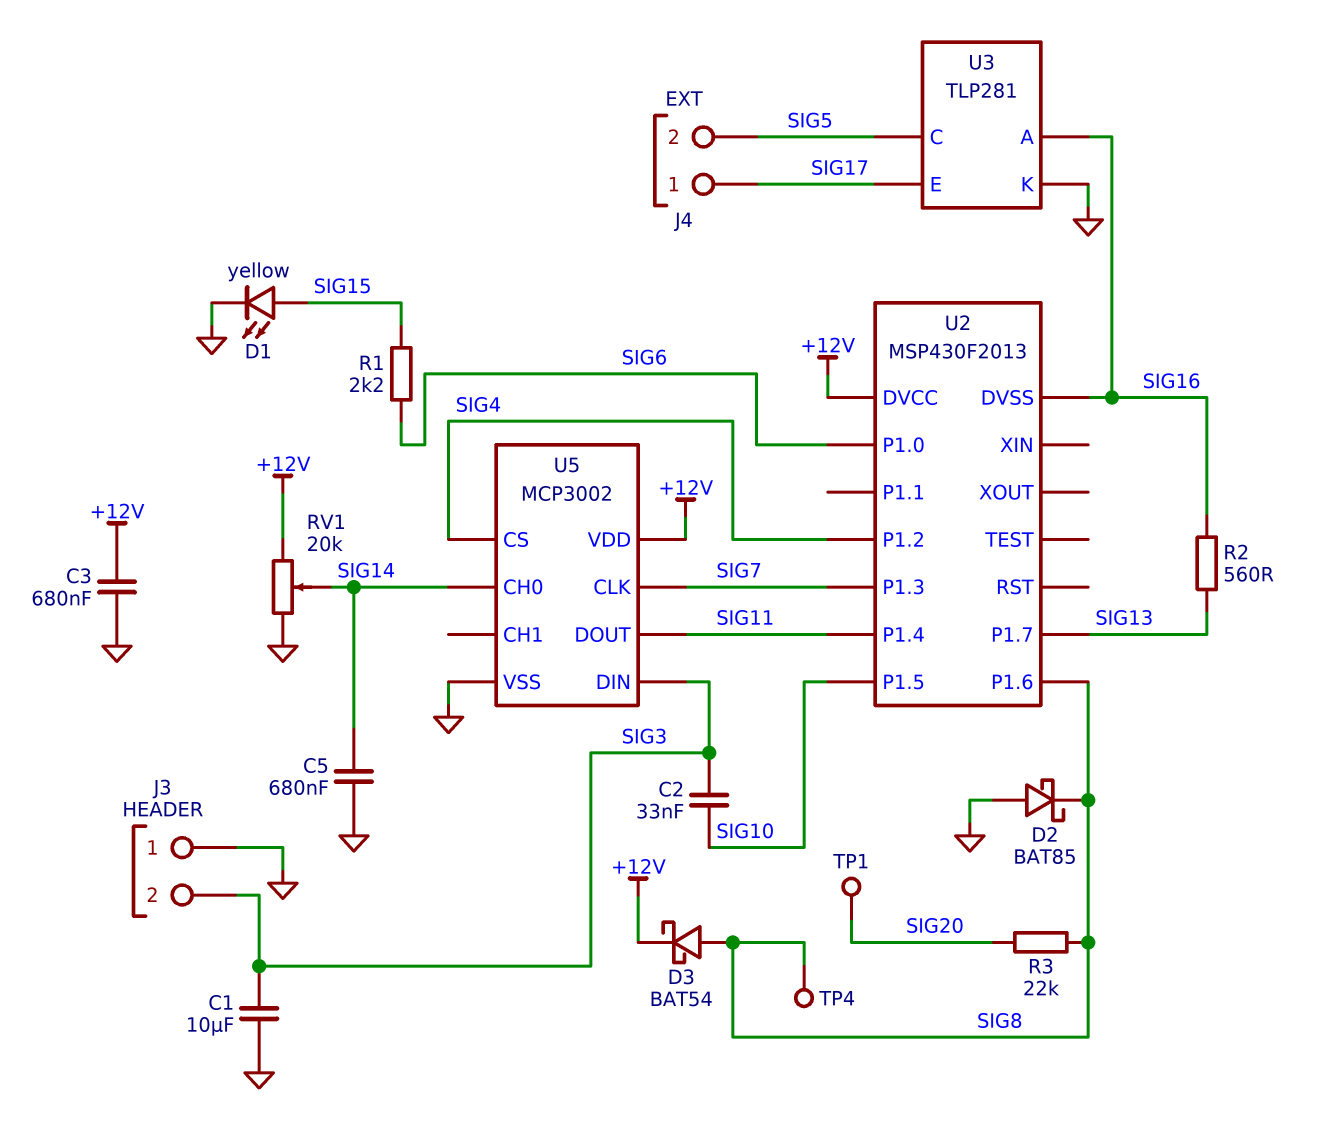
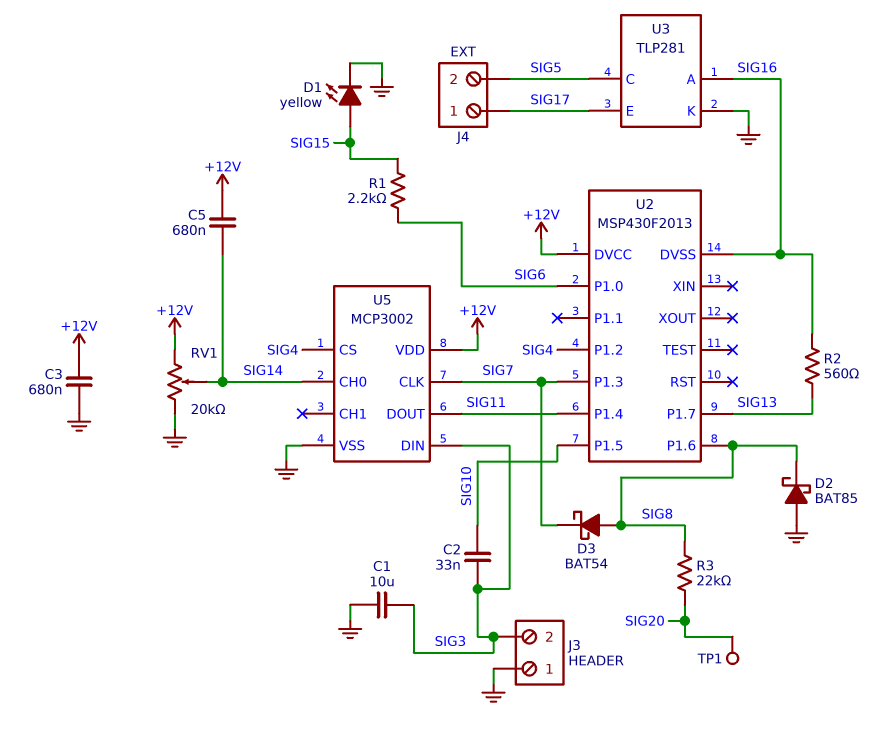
C5: 680nF (GND, SIG14) -> 680nF (+12V, SIG14)
D3: schottky BAT54 (A SIG8, K +12V) -> schottky BAT54 (A SIG8, K SIG7)
TP4: test point (SIG8) -> none

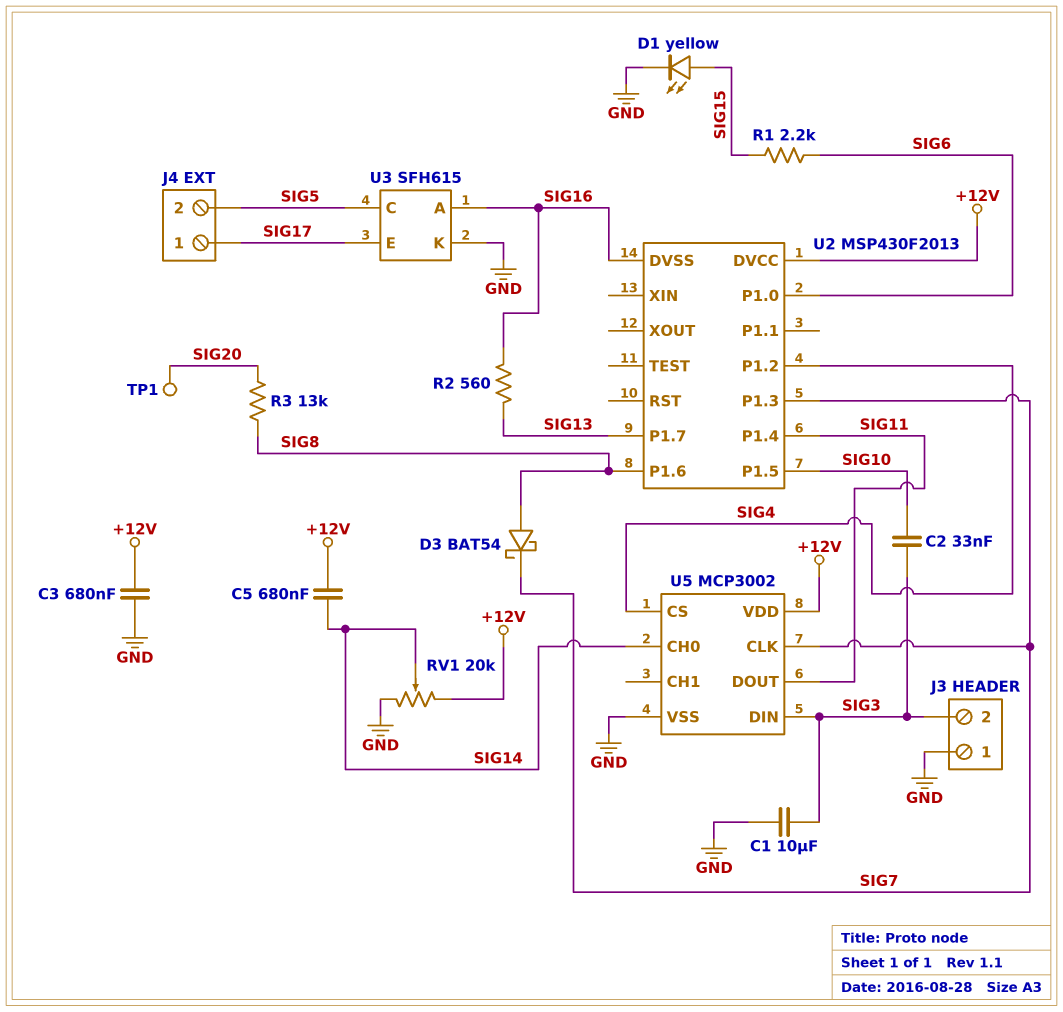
D2: schottky BAT85 (A GND, K SIG8) -> none
R3: 22k (SIG8, SIG20) -> 13k (SIG8, SIG20)
U3: TLP281 -> SFH615

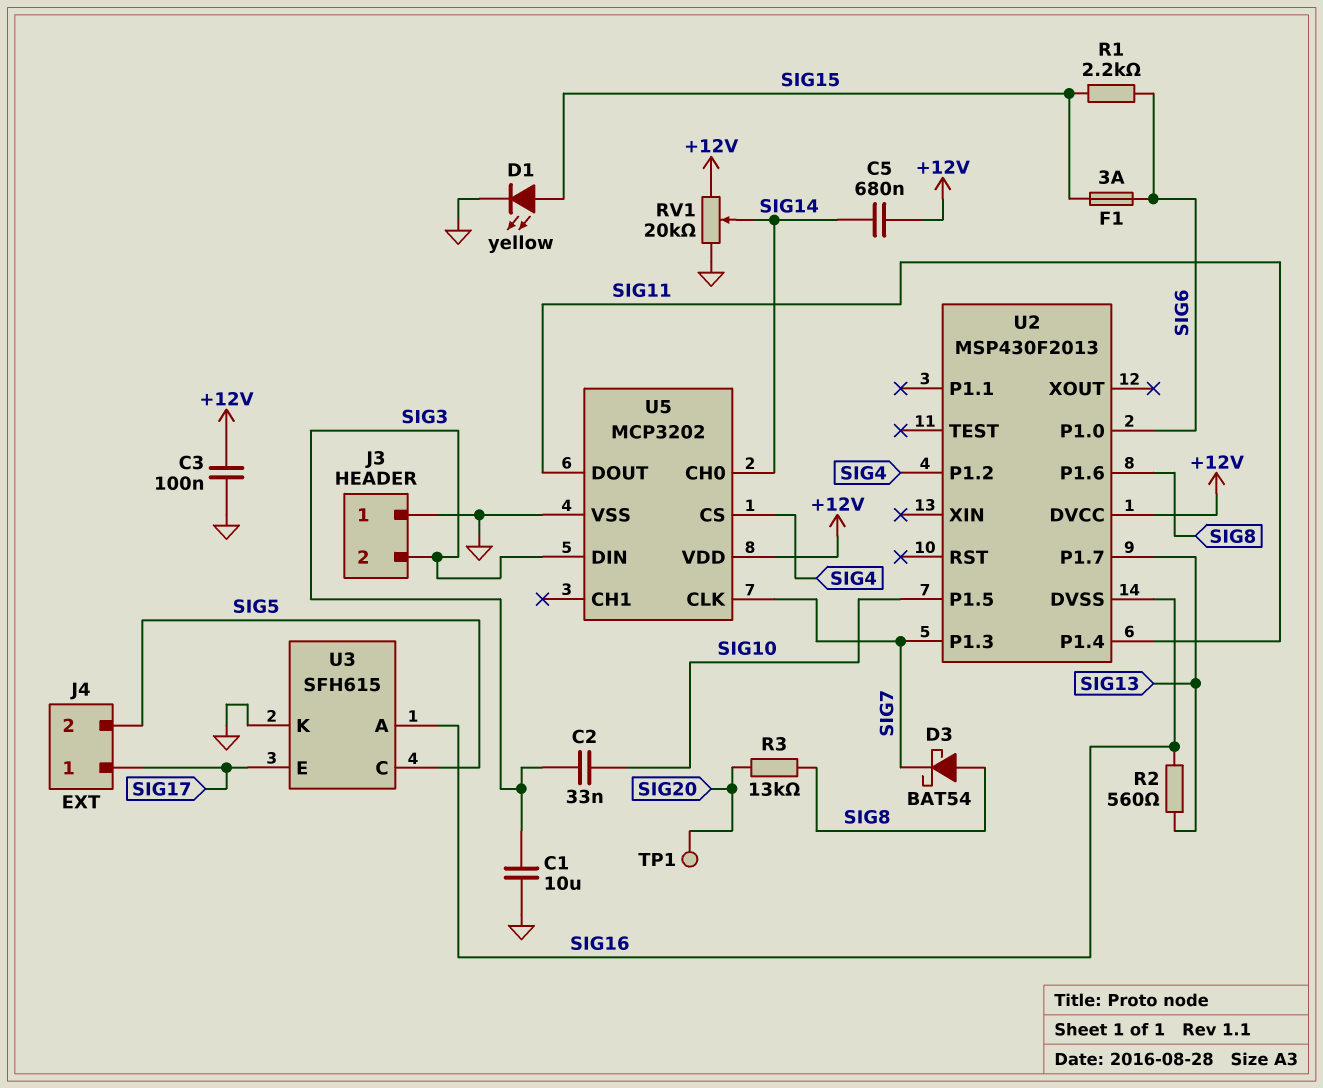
C3: 680nF (+12V, GND) -> 100nF (+12V, GND)
F1: none -> 3A (SIG6, SIG15)
U5: MCP3002 -> MCP3202

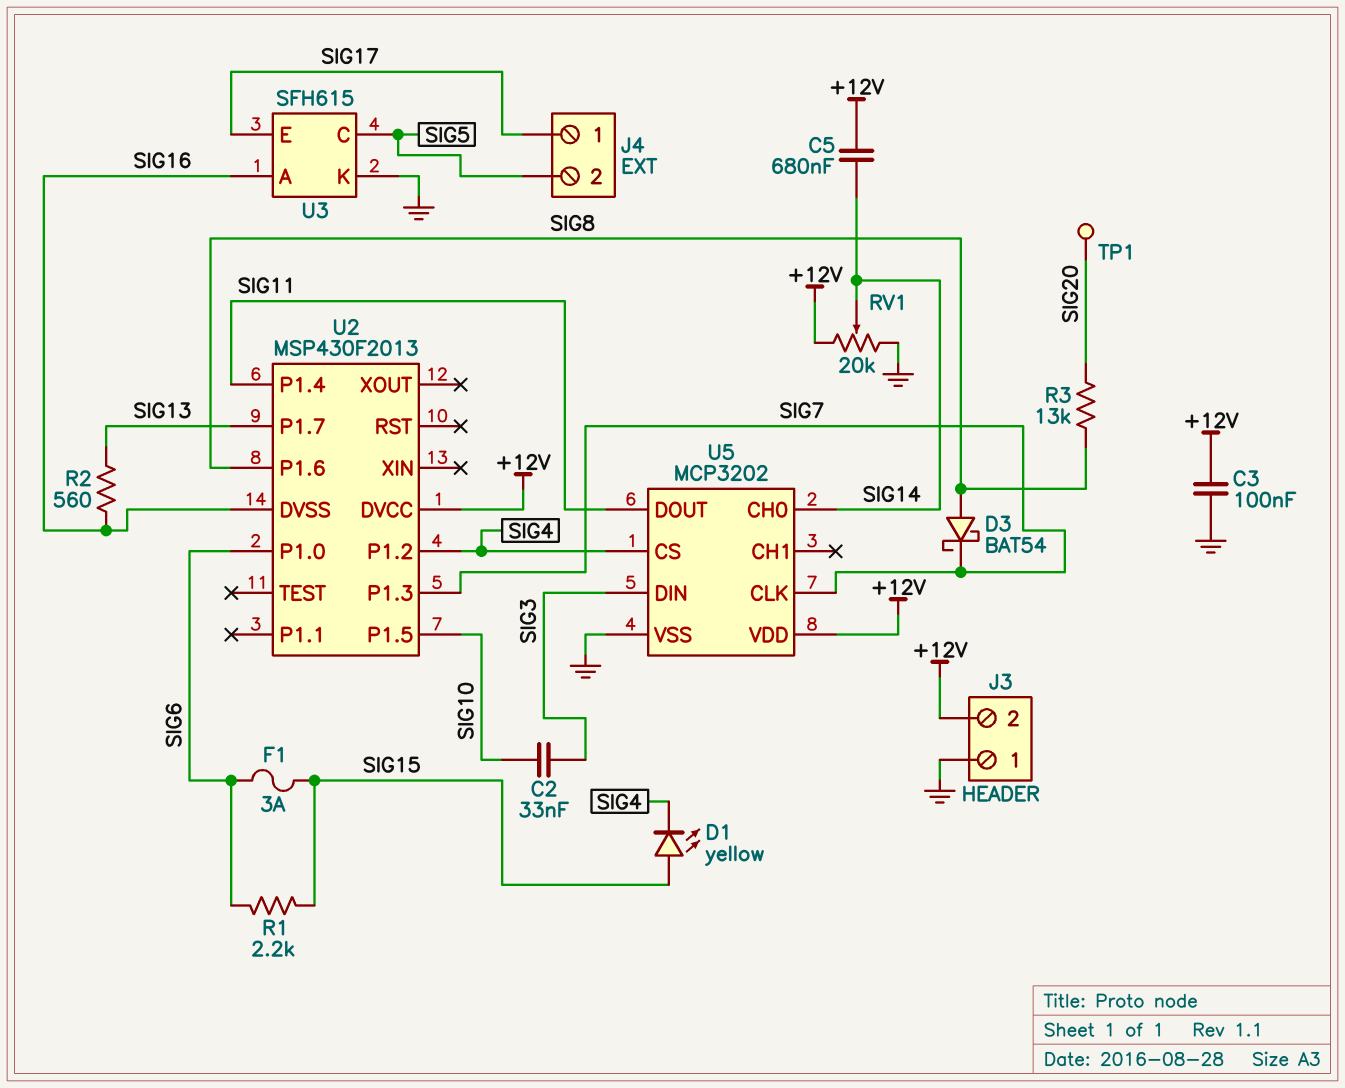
C1: 10uF (GND, SIG3) -> none
D1: LED yellow (A SIG15, K GND) -> LED yellow (A SIG15, K SIG4)
J3 pin 2: SIG3 -> +12V

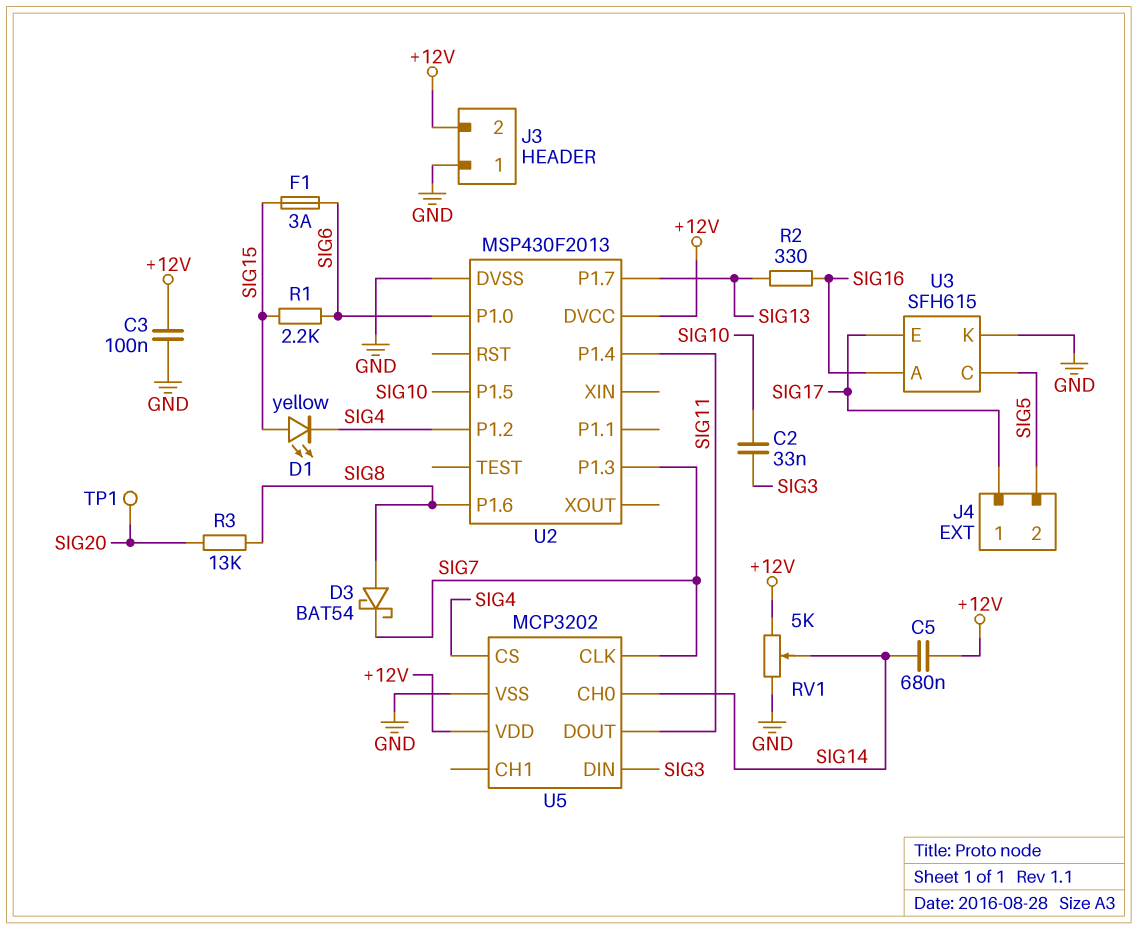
R2: 560 (SIG13, SIG16) -> 330 (SIG13, SIG16)
RV1: 20k (+12V, GND, wiper SIG14) -> 5k (+12V, GND, wiper SIG14)
U2 pin DVSS: SIG16 -> GND

